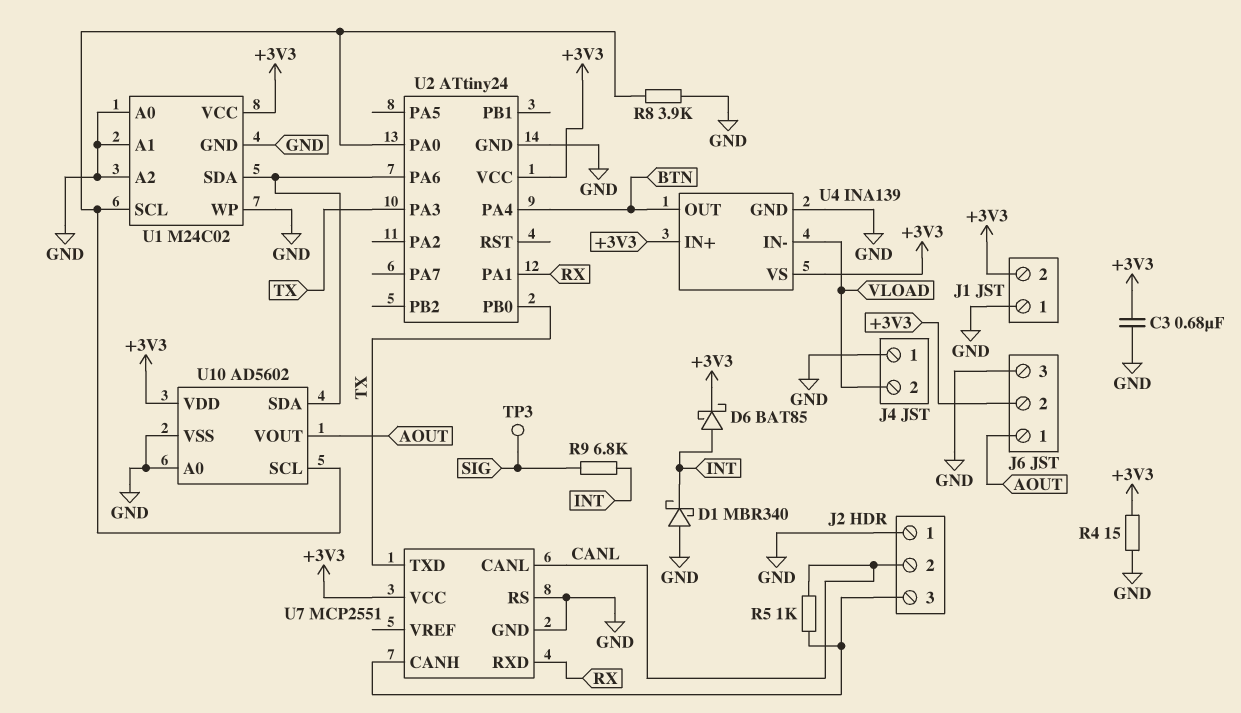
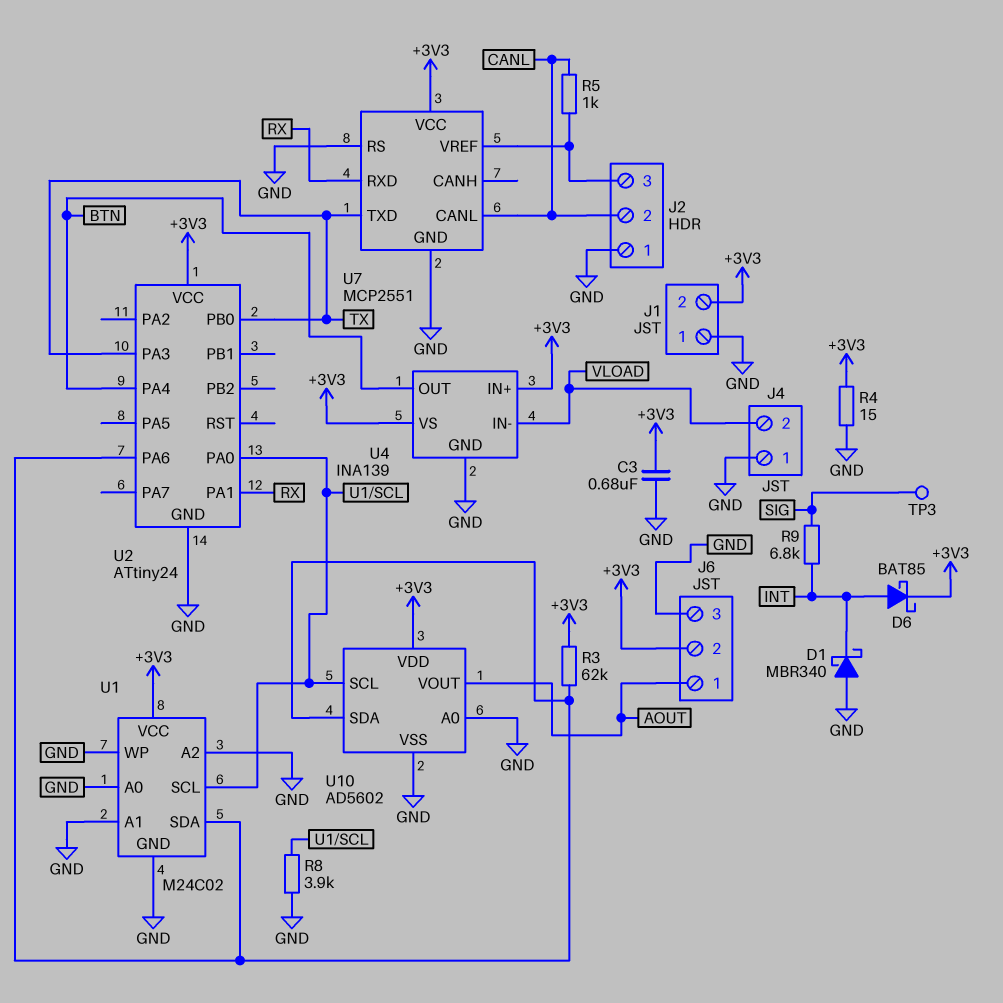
R3: none -> 62k (+3V3, U1/SDA)
U7 pin CANH: J2/3 -> none
U7 pin VREF: none -> J2/3

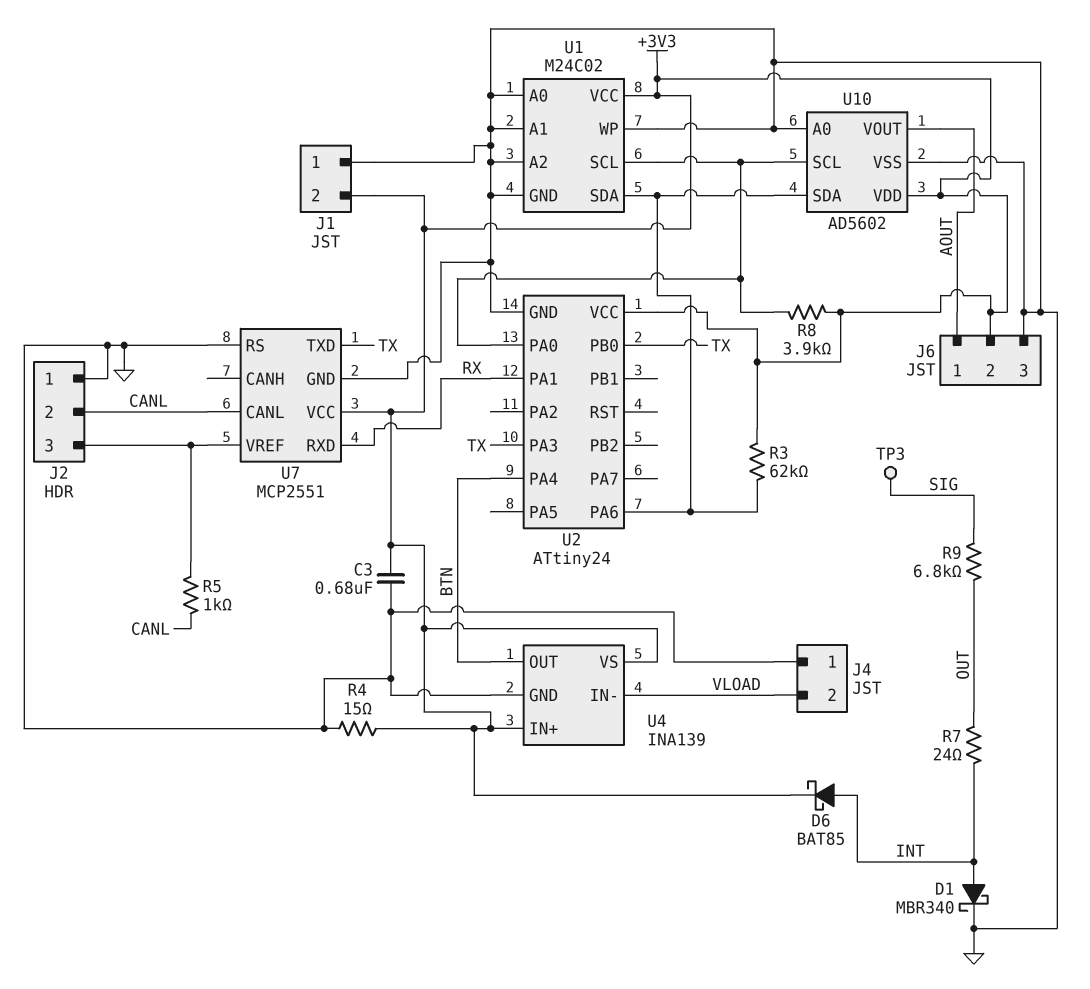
D1: schottky MBR340 (A GND, K INT) -> schottky MBR340 (A INT, K GND)
R7: none -> 24 (INT, OUT)
R8: 3.9k (GND, U1/SCL) -> 3.9k (+3V3, U1/SCL)
R9: 6.8k (INT, SIG) -> 6.8k (OUT, SIG)

